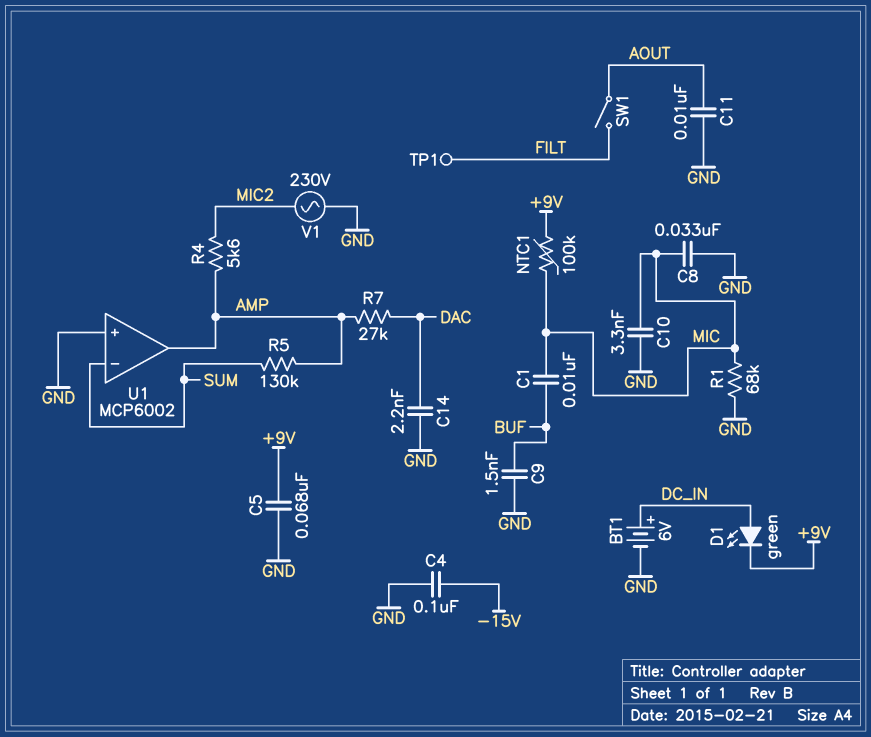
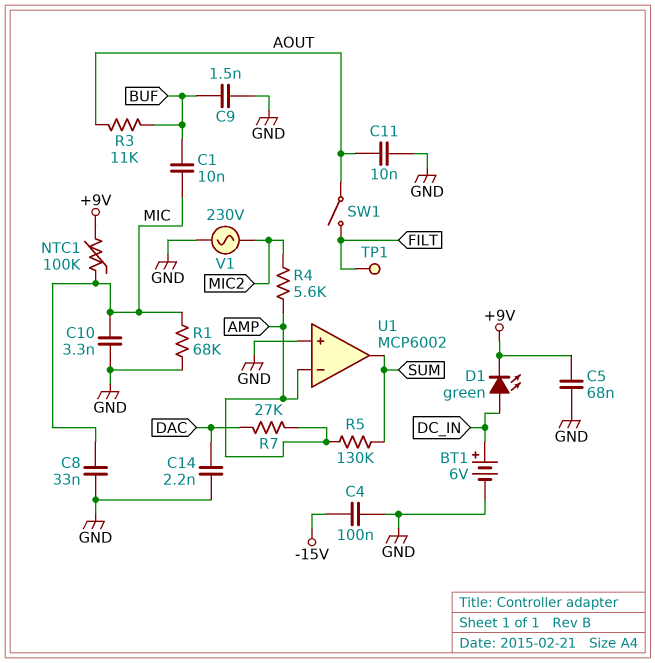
R3: none -> 11k (AOUT, BUF)
U1 pin in-: SUM -> AMP
U1 pin out: AMP -> SUM

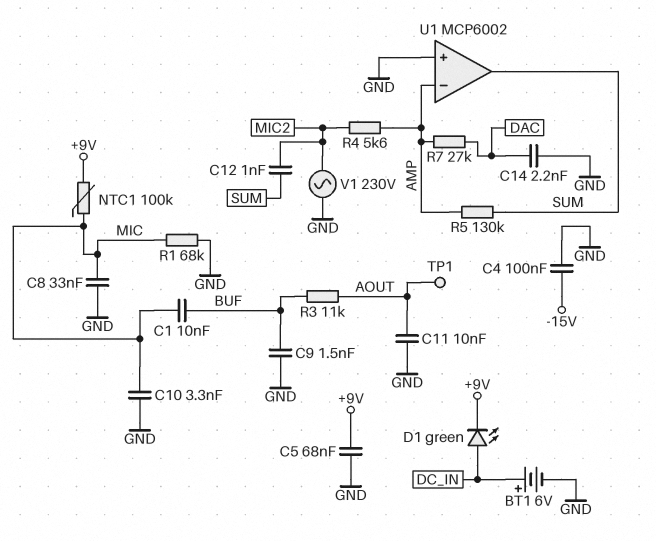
C12: none -> 1nF (MIC2, SUM)
SW1: switch (AOUT, FILT) -> none
TP1: test point (FILT) -> test point (AOUT)

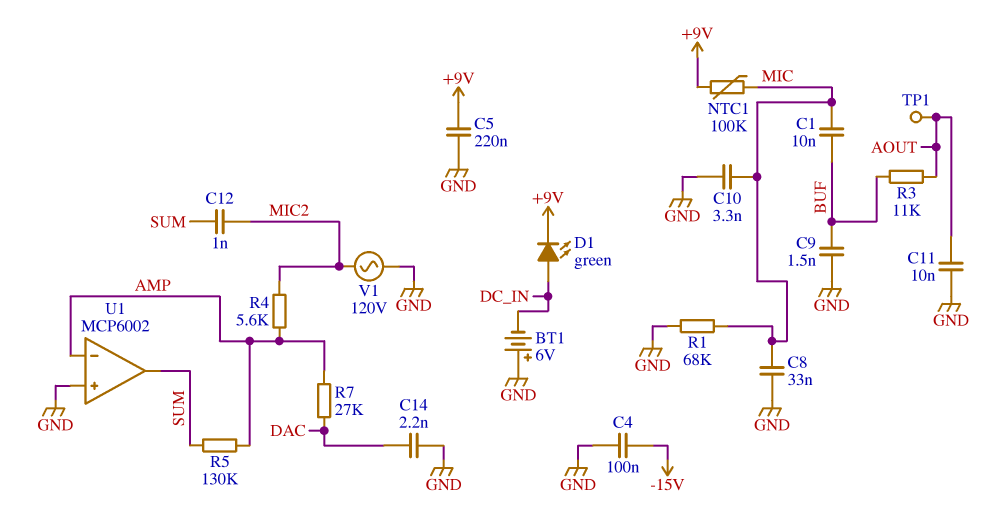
BT1: 6V (plus DC_IN, minus GND) -> 6V (plus GND, minus DC_IN)
C5: 68nF (+9V, GND) -> 220nF (+9V, GND)
V1: AC 230V (GND, MIC2) -> AC 120V (GND, MIC2)

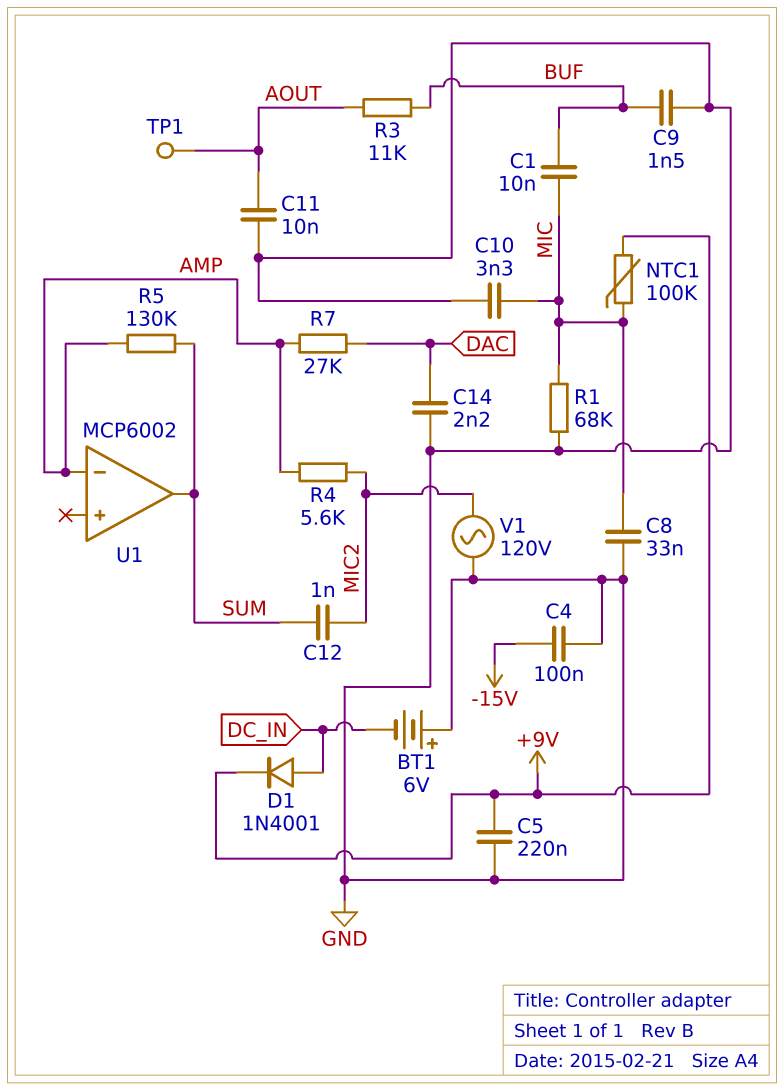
D1: LED green (A DC_IN, K +9V) -> diode 1N4001 (A DC_IN, K +9V)
U1 pin in+: GND -> none

